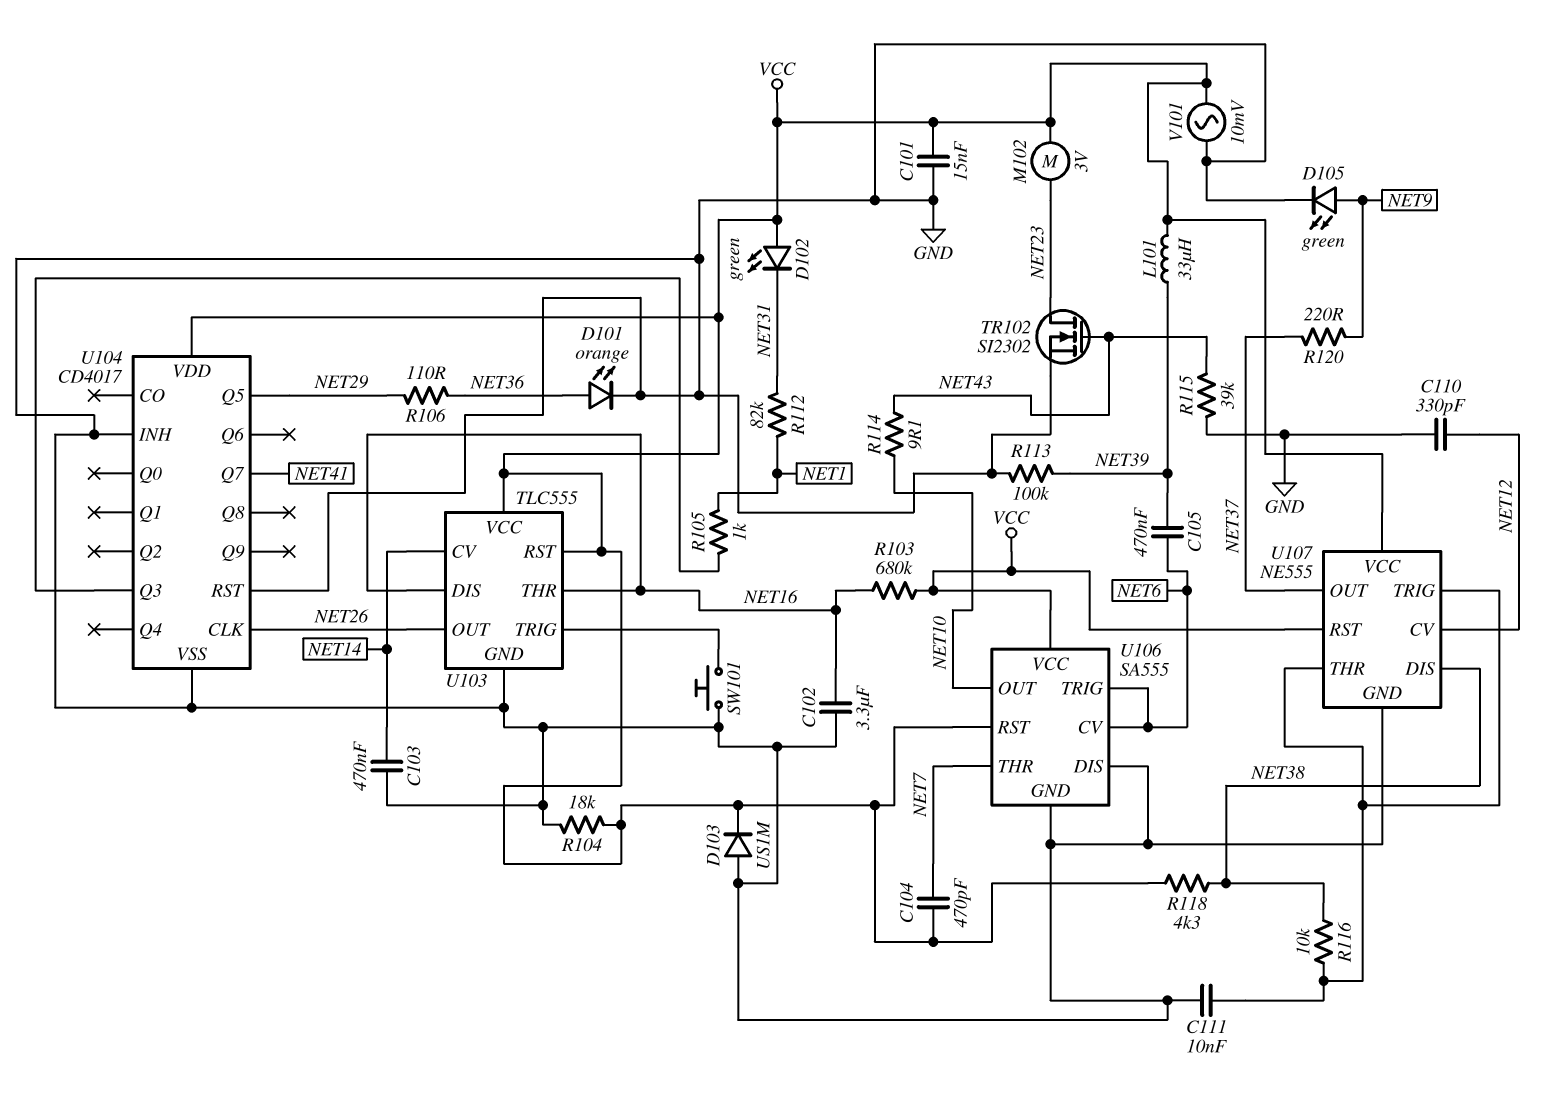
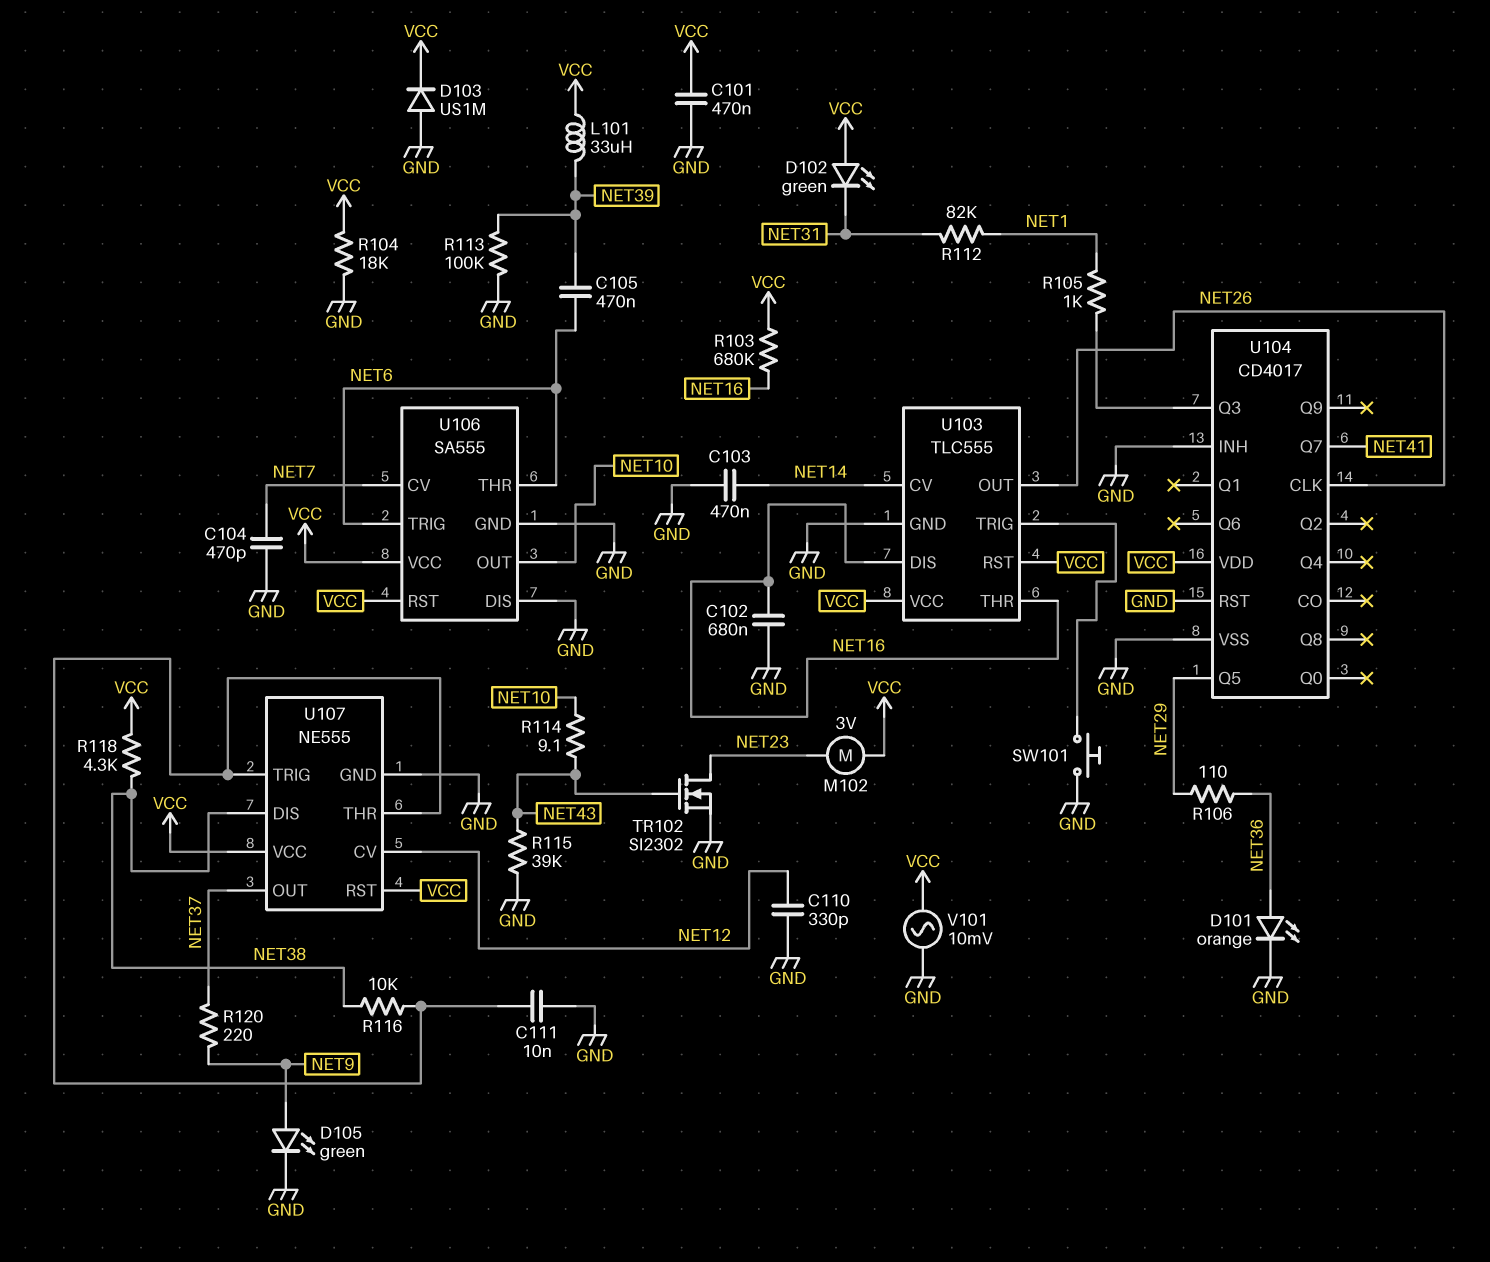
C101: 15nF (GND, VCC) -> 470nF (GND, VCC)
C102: 3.3uF (GND, NET16) -> 680nF (GND, NET16)
C104: 470pF (NET7, VCC) -> 470pF (GND, NET7)
U106 pin CV: NET6 -> NET7
U106 pin THR: NET7 -> NET6

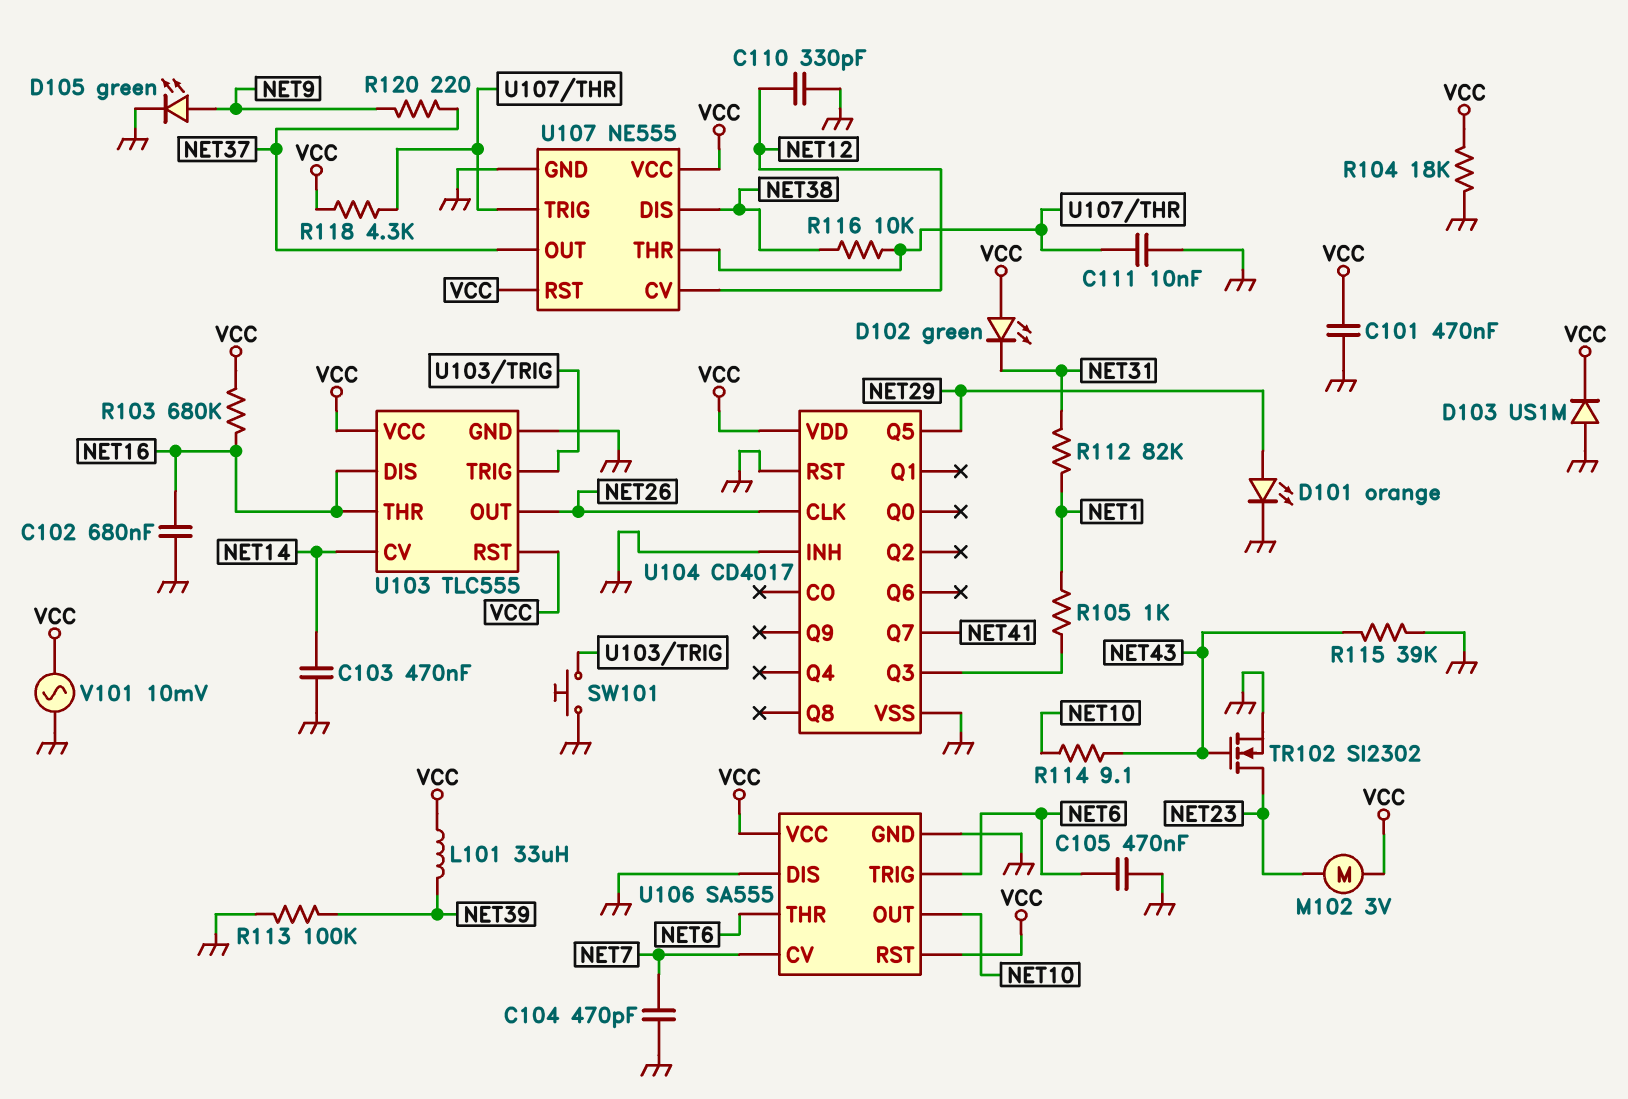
C105: 470nF (NET6, NET39) -> 470nF (GND, NET6)
D101: LED orange (A NET36, K GND) -> LED orange (A NET29, K GND)
R106: 110 (NET29, NET36) -> none
R118: 4.3k (NET38, VCC) -> 4.3k (U107/THR, VCC)

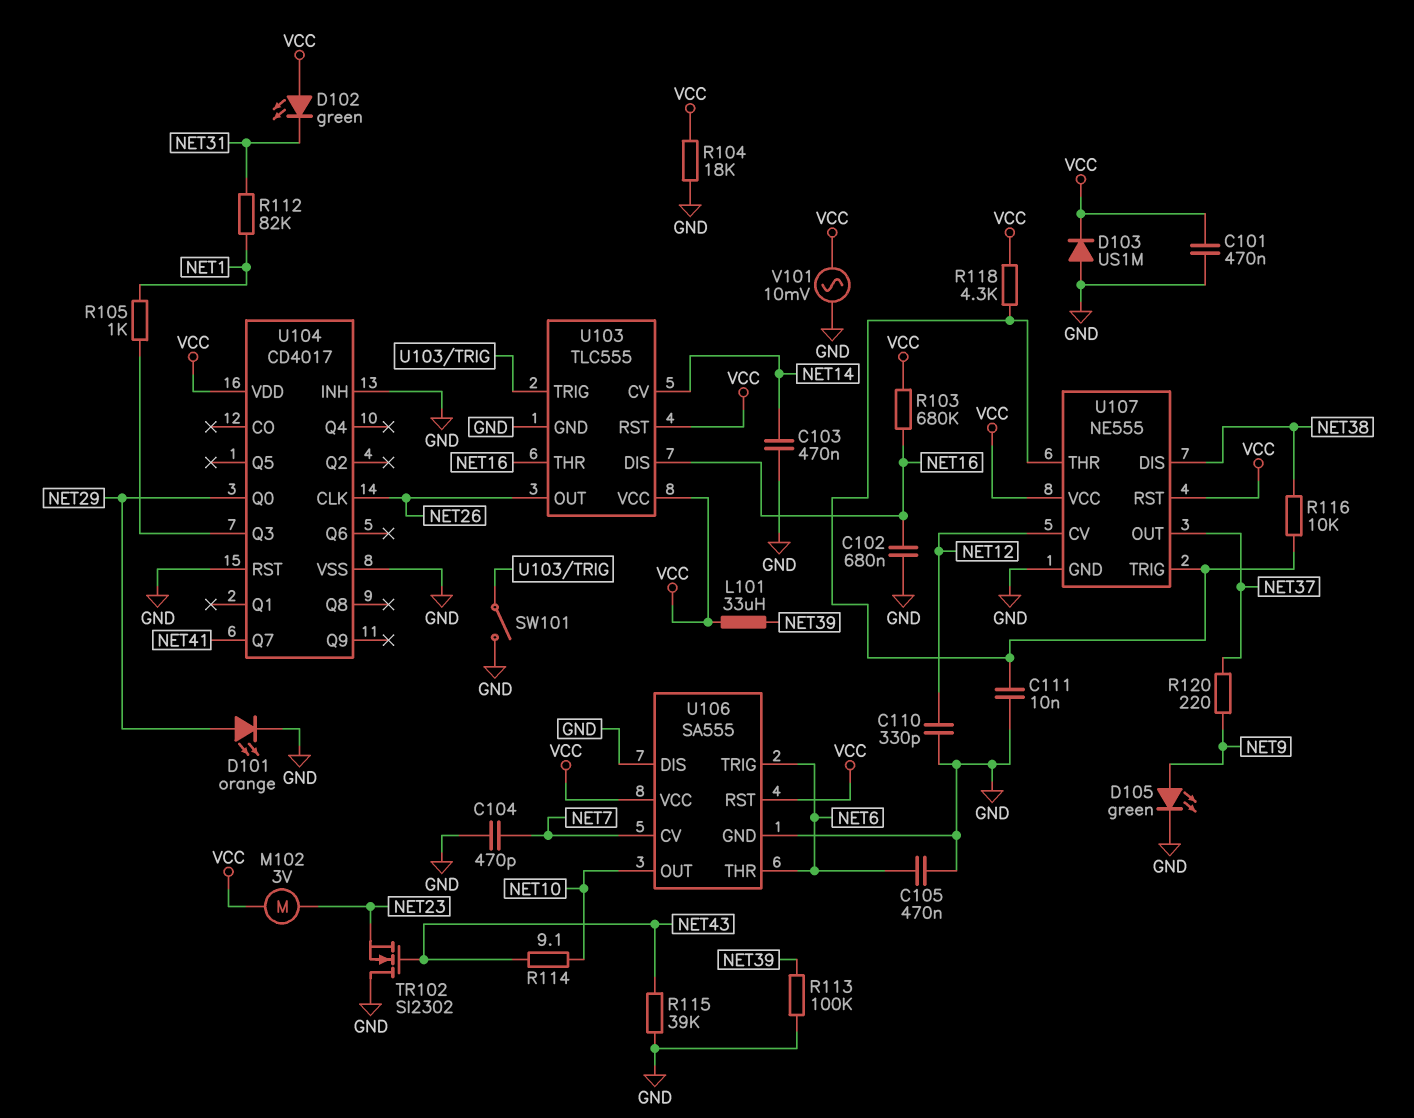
SW101: button (GND, U103/TRIG) -> switch (GND, U103/TRIG)
TR102: NMOS SI2302 (G NET43, D NET23, S GND) -> NMOS SI2302 (G NET43, D GND, S NET23)
U104 pin Q0: none -> NET29
U104 pin Q5: NET29 -> none

